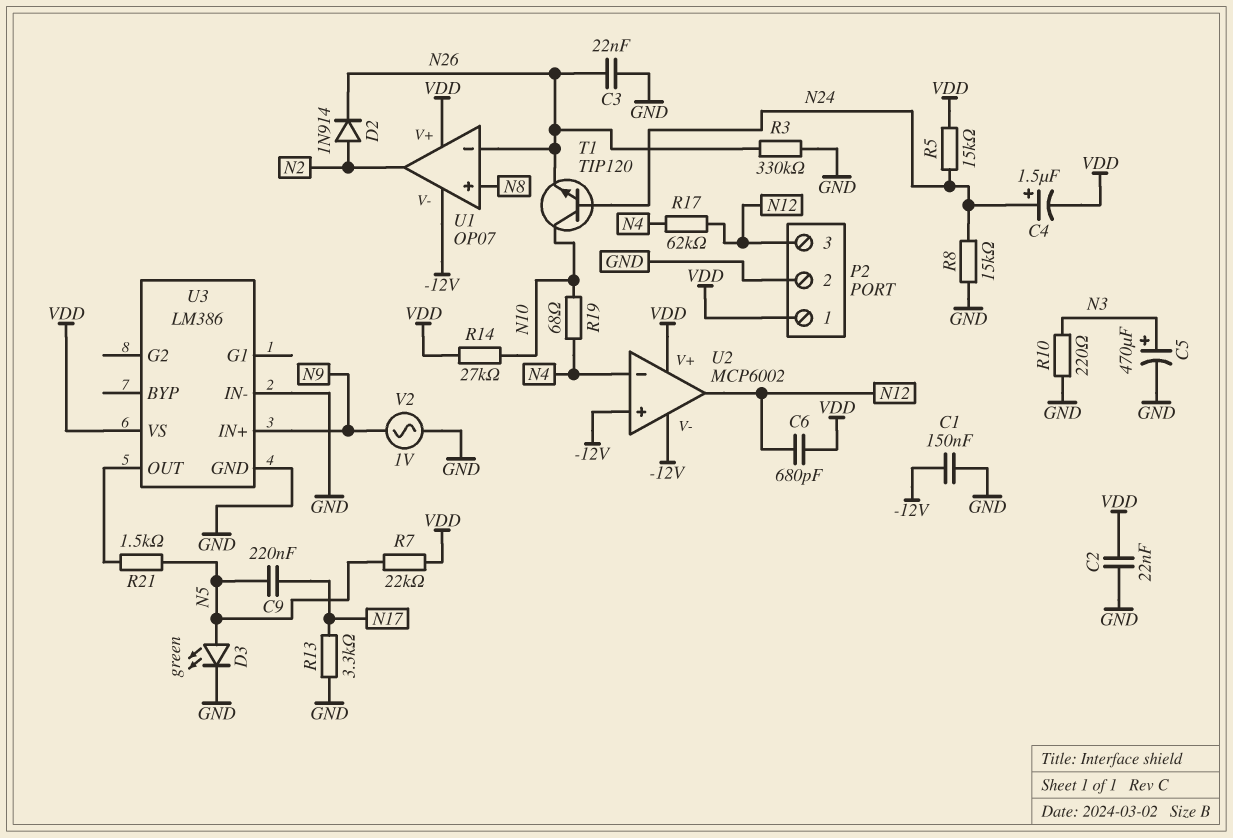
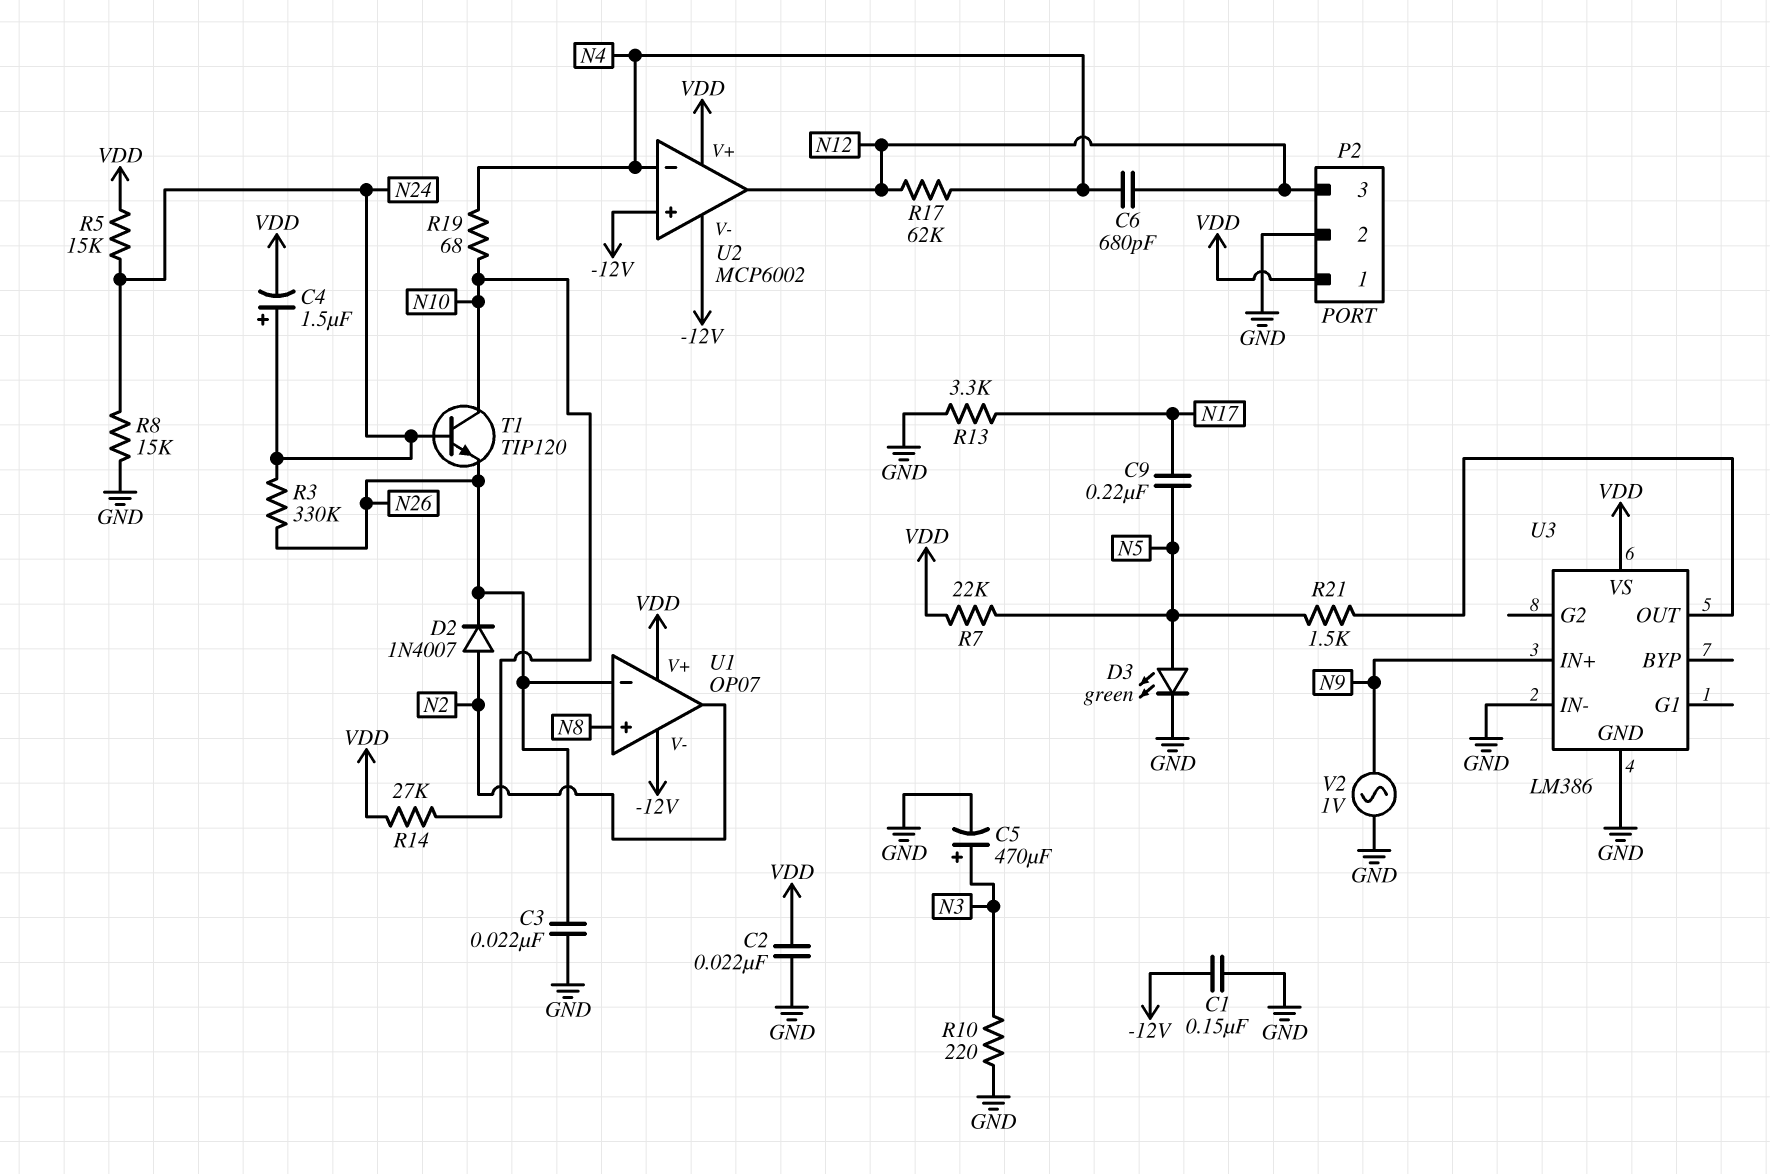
C6: 680pF (N12, VDD) -> 680pF (N4, N12)
D2: diode 1N914 (A N2, K N26) -> diode 1N4007 (A N2, K N26)
R3: 330k (GND, N26) -> 330k (N24, N26)

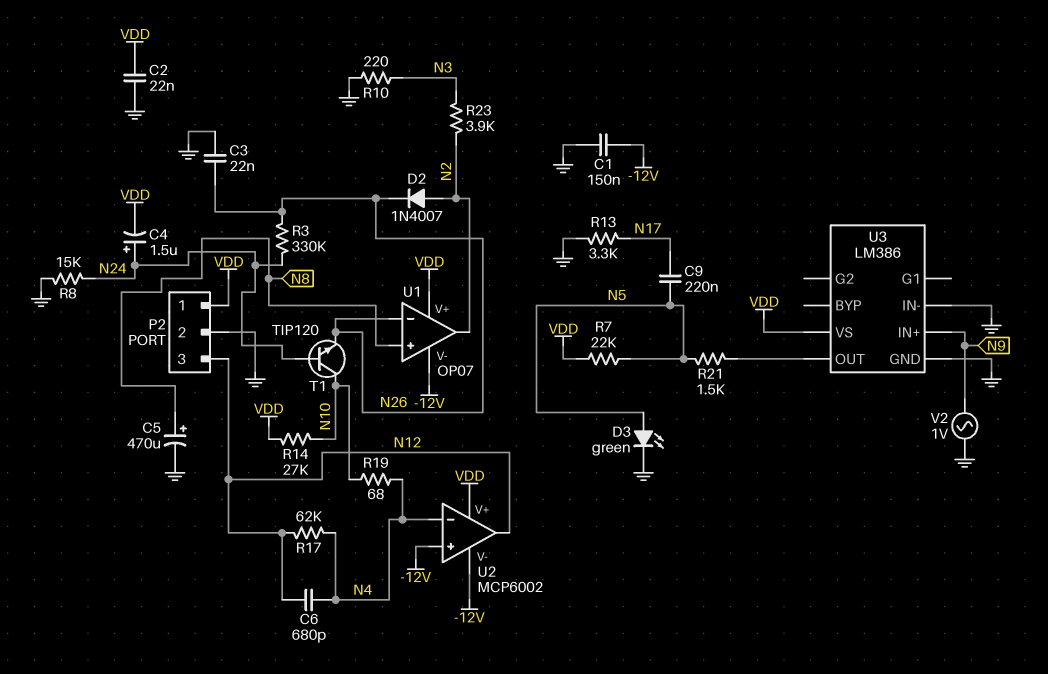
C5: 470uF (plus N3, minus GND) -> 470uF (plus N8, minus GND)
R5: 15k (N24, VDD) -> none
R23: none -> 3.9k (N2, N3)

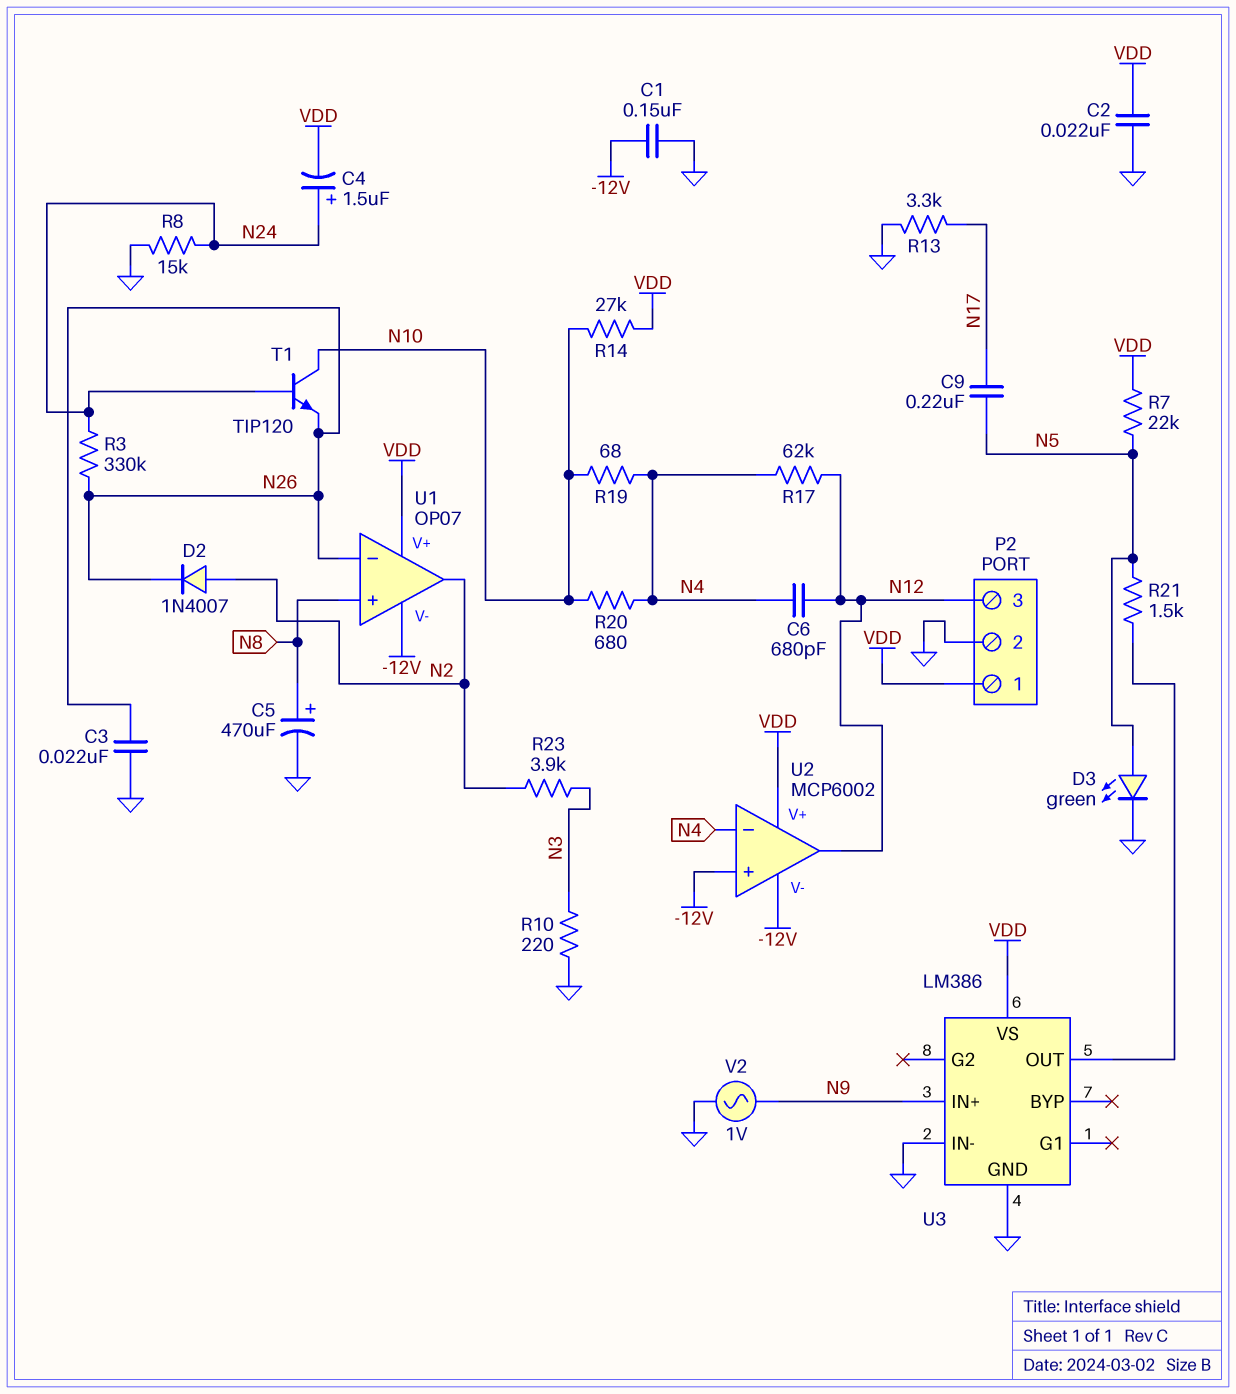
R20: none -> 680 (N4, N10)

